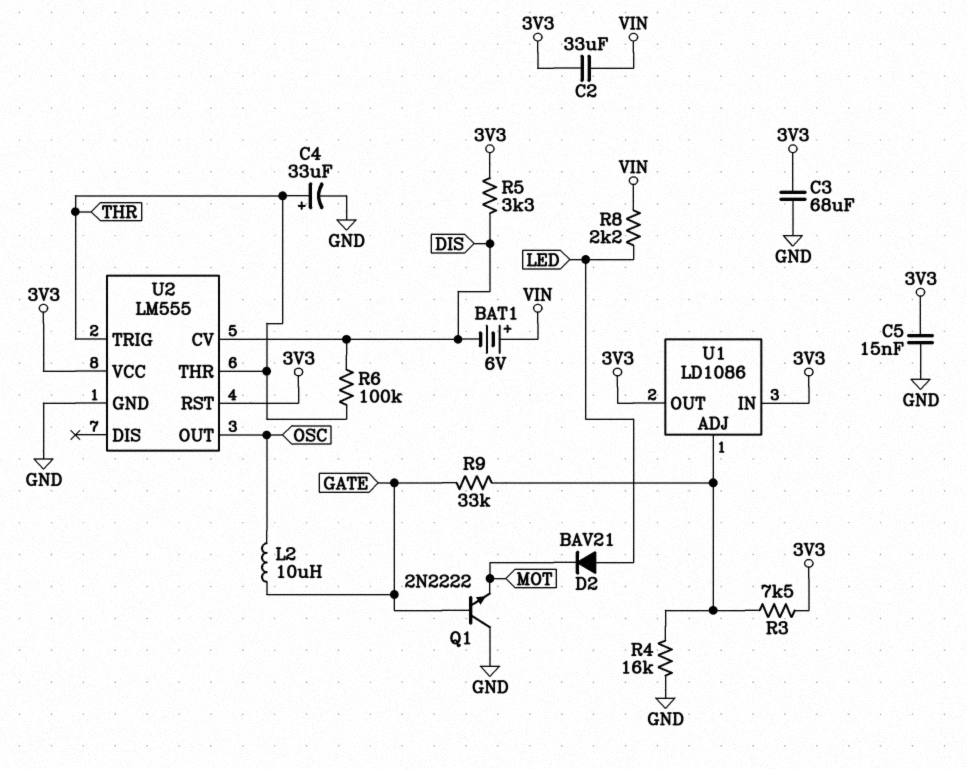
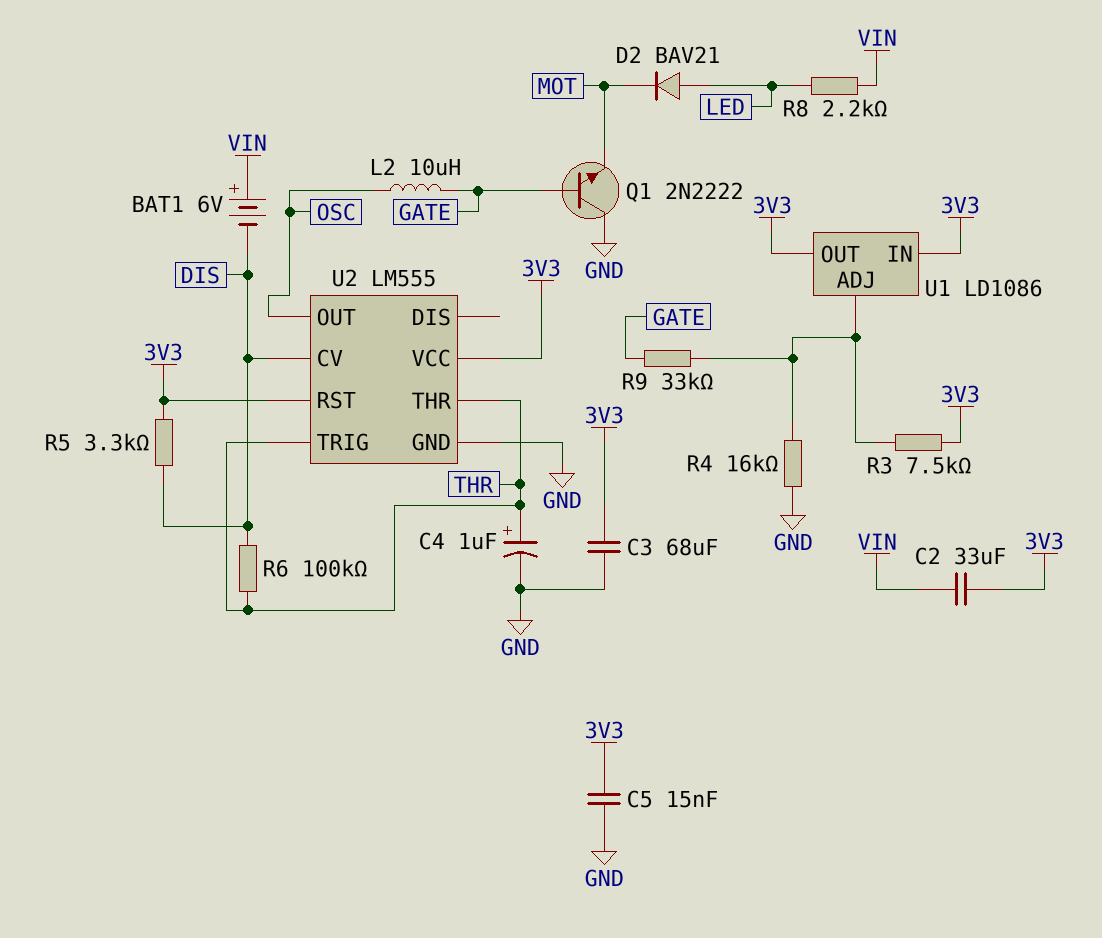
C4: 33uF (plus THR, minus GND) -> 1uF (plus THR, minus GND)

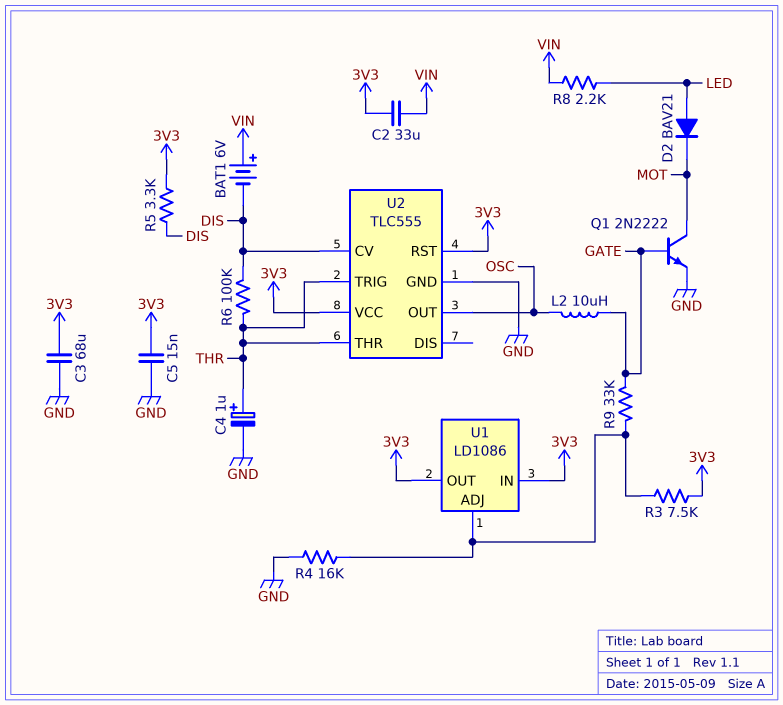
Q1: NPN 2N2222 (B GATE, C GND, E MOT) -> NPN 2N2222 (B GATE, C MOT, E GND)
U2: LM555 -> TLC555

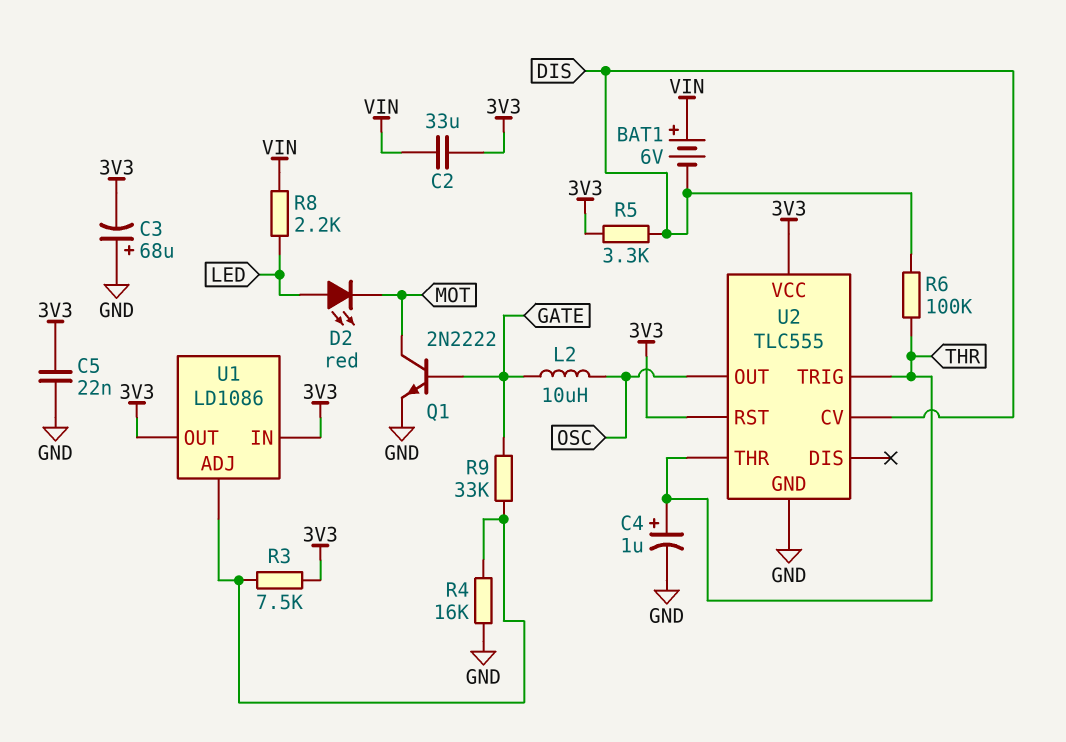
C3: 68uF (3V3, GND) -> 68uF (plus GND, minus 3V3)
C5: 15nF (3V3, GND) -> 22nF (3V3, GND)
D2: diode BAV21 (A LED, K MOT) -> LED red (A LED, K MOT)

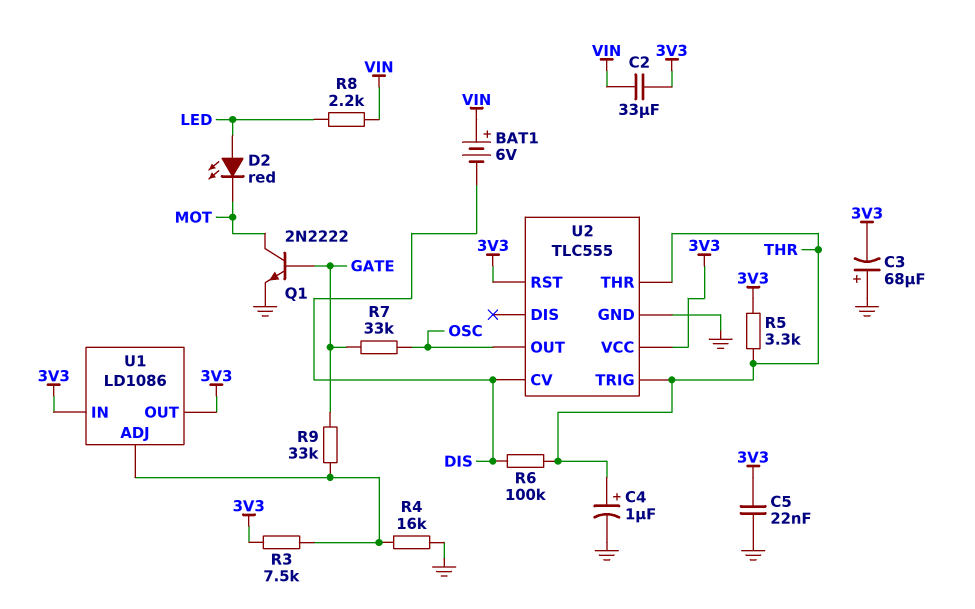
L2: 10uH (GATE, OSC) -> none
R5: 3.3k (3V3, DIS) -> 3.3k (3V3, THR)
R7: none -> 33k (GATE, OSC)

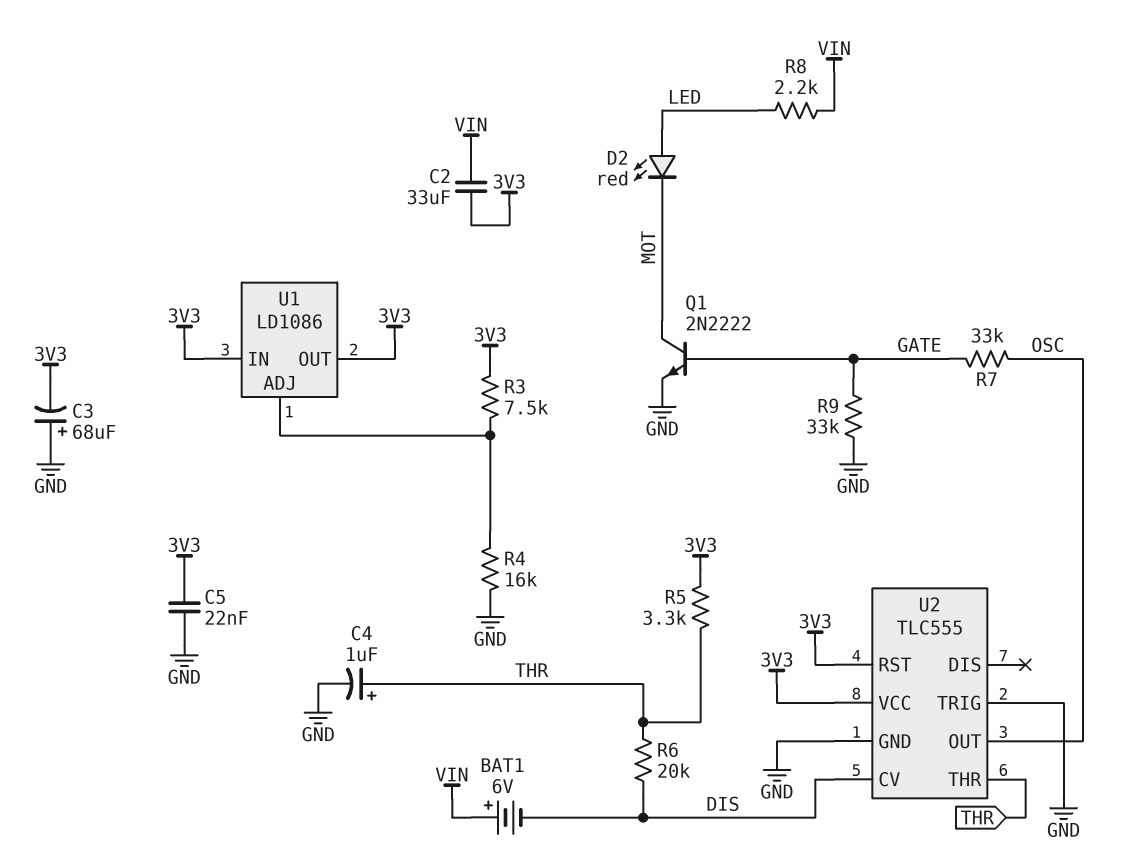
R6: 100k (DIS, THR) -> 20k (DIS, THR)
R9: 33k (GATE, U1/ADJ) -> 33k (GATE, GND)
U2 pin TRIG: THR -> GND

